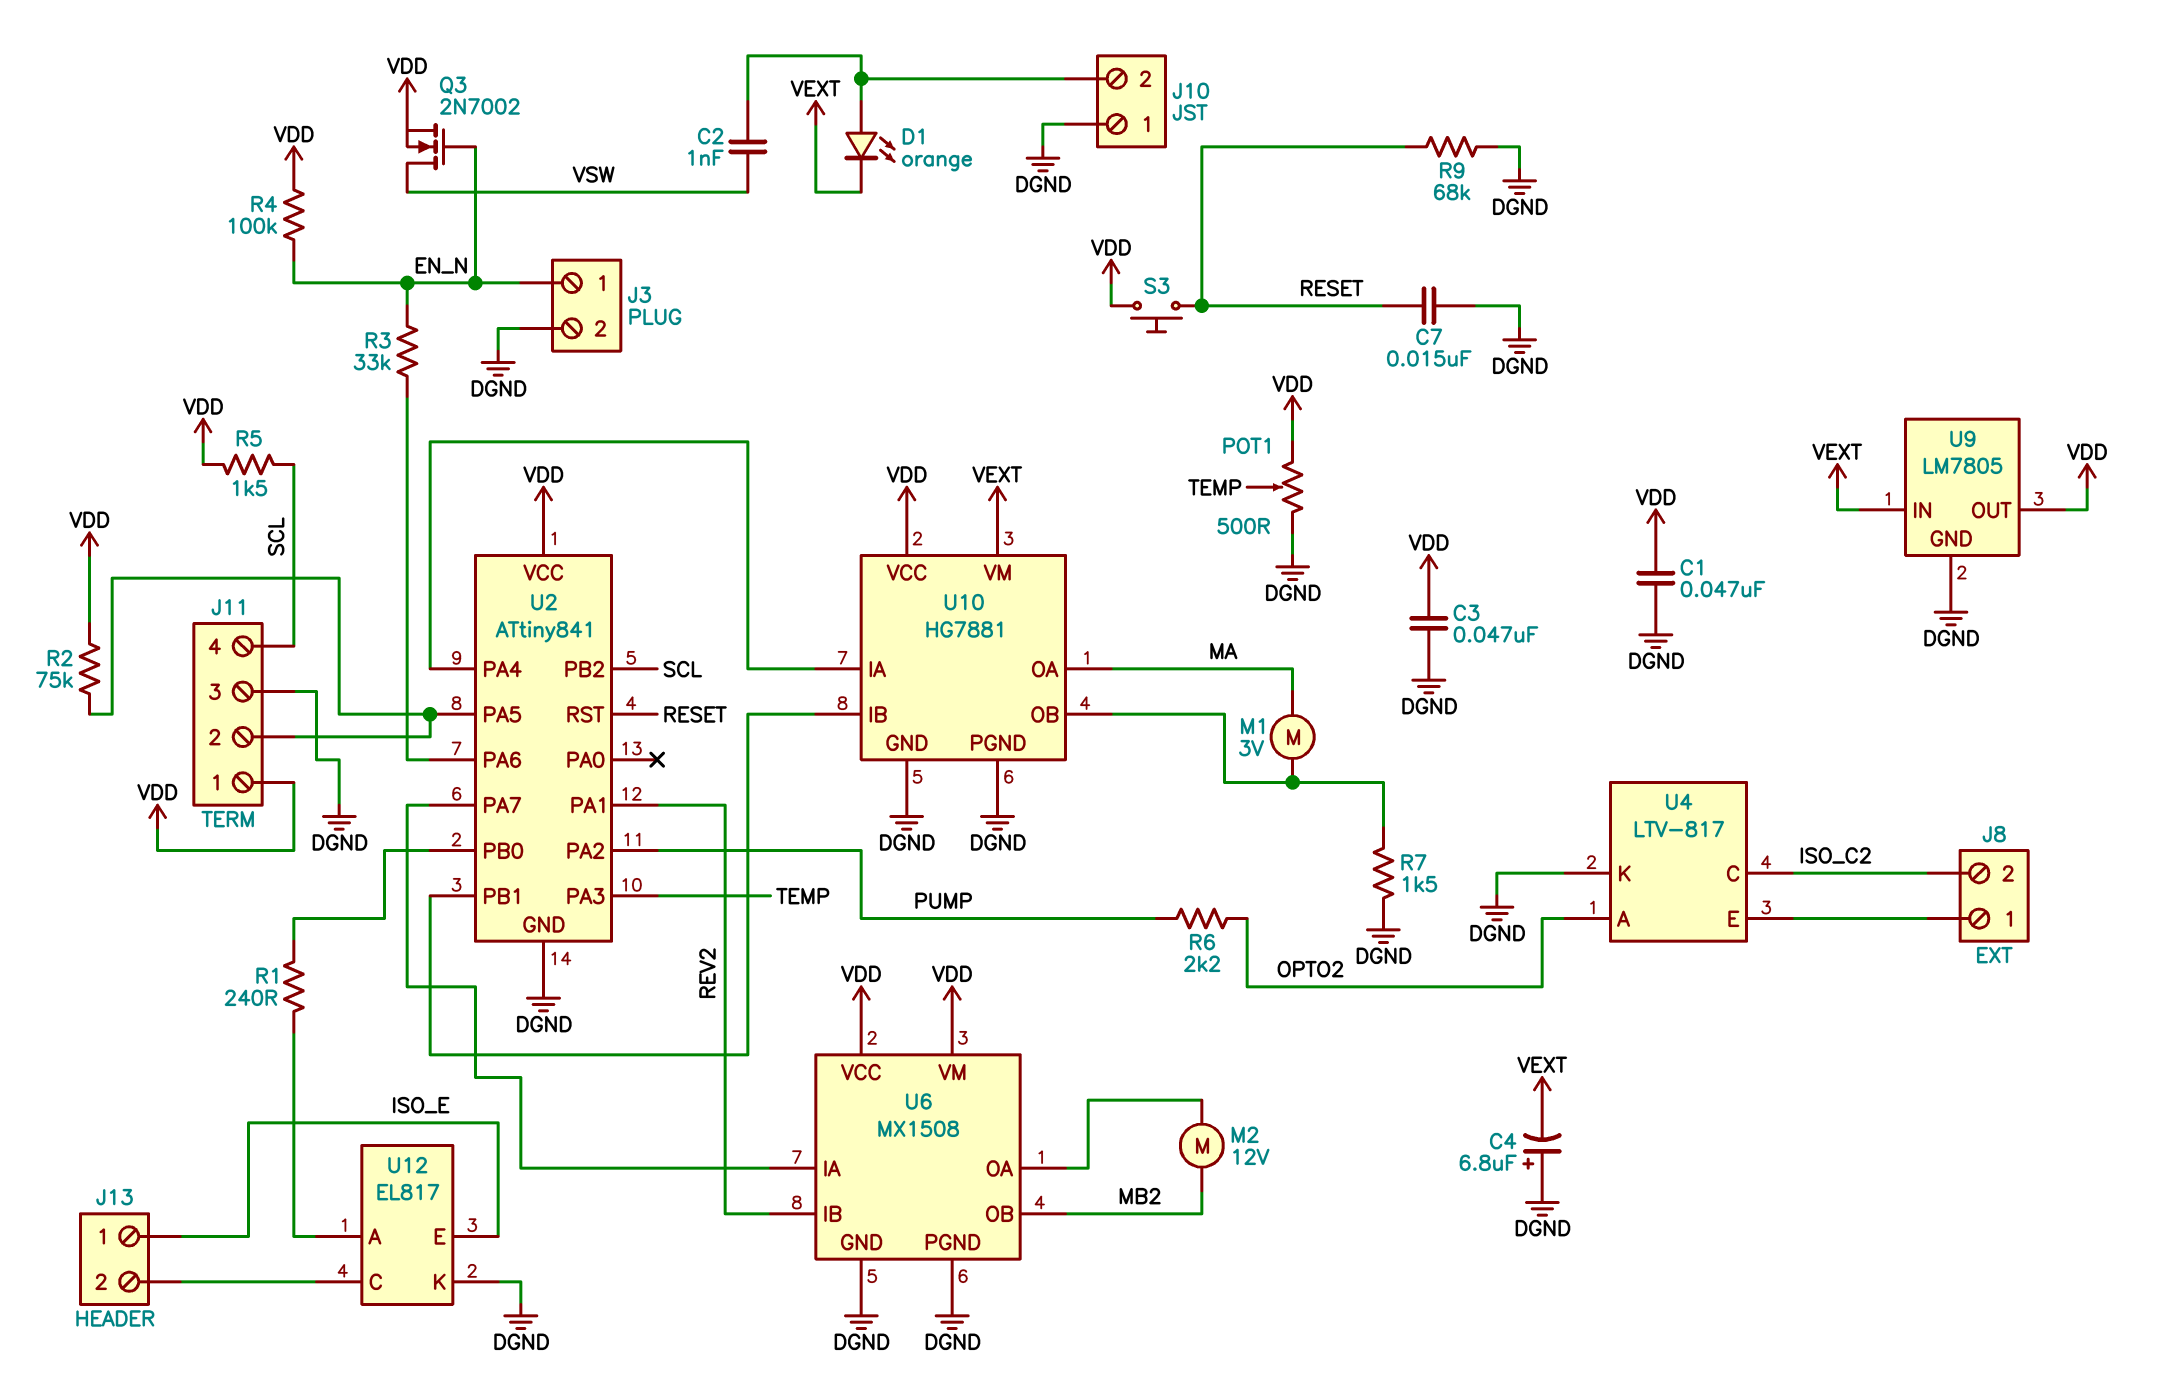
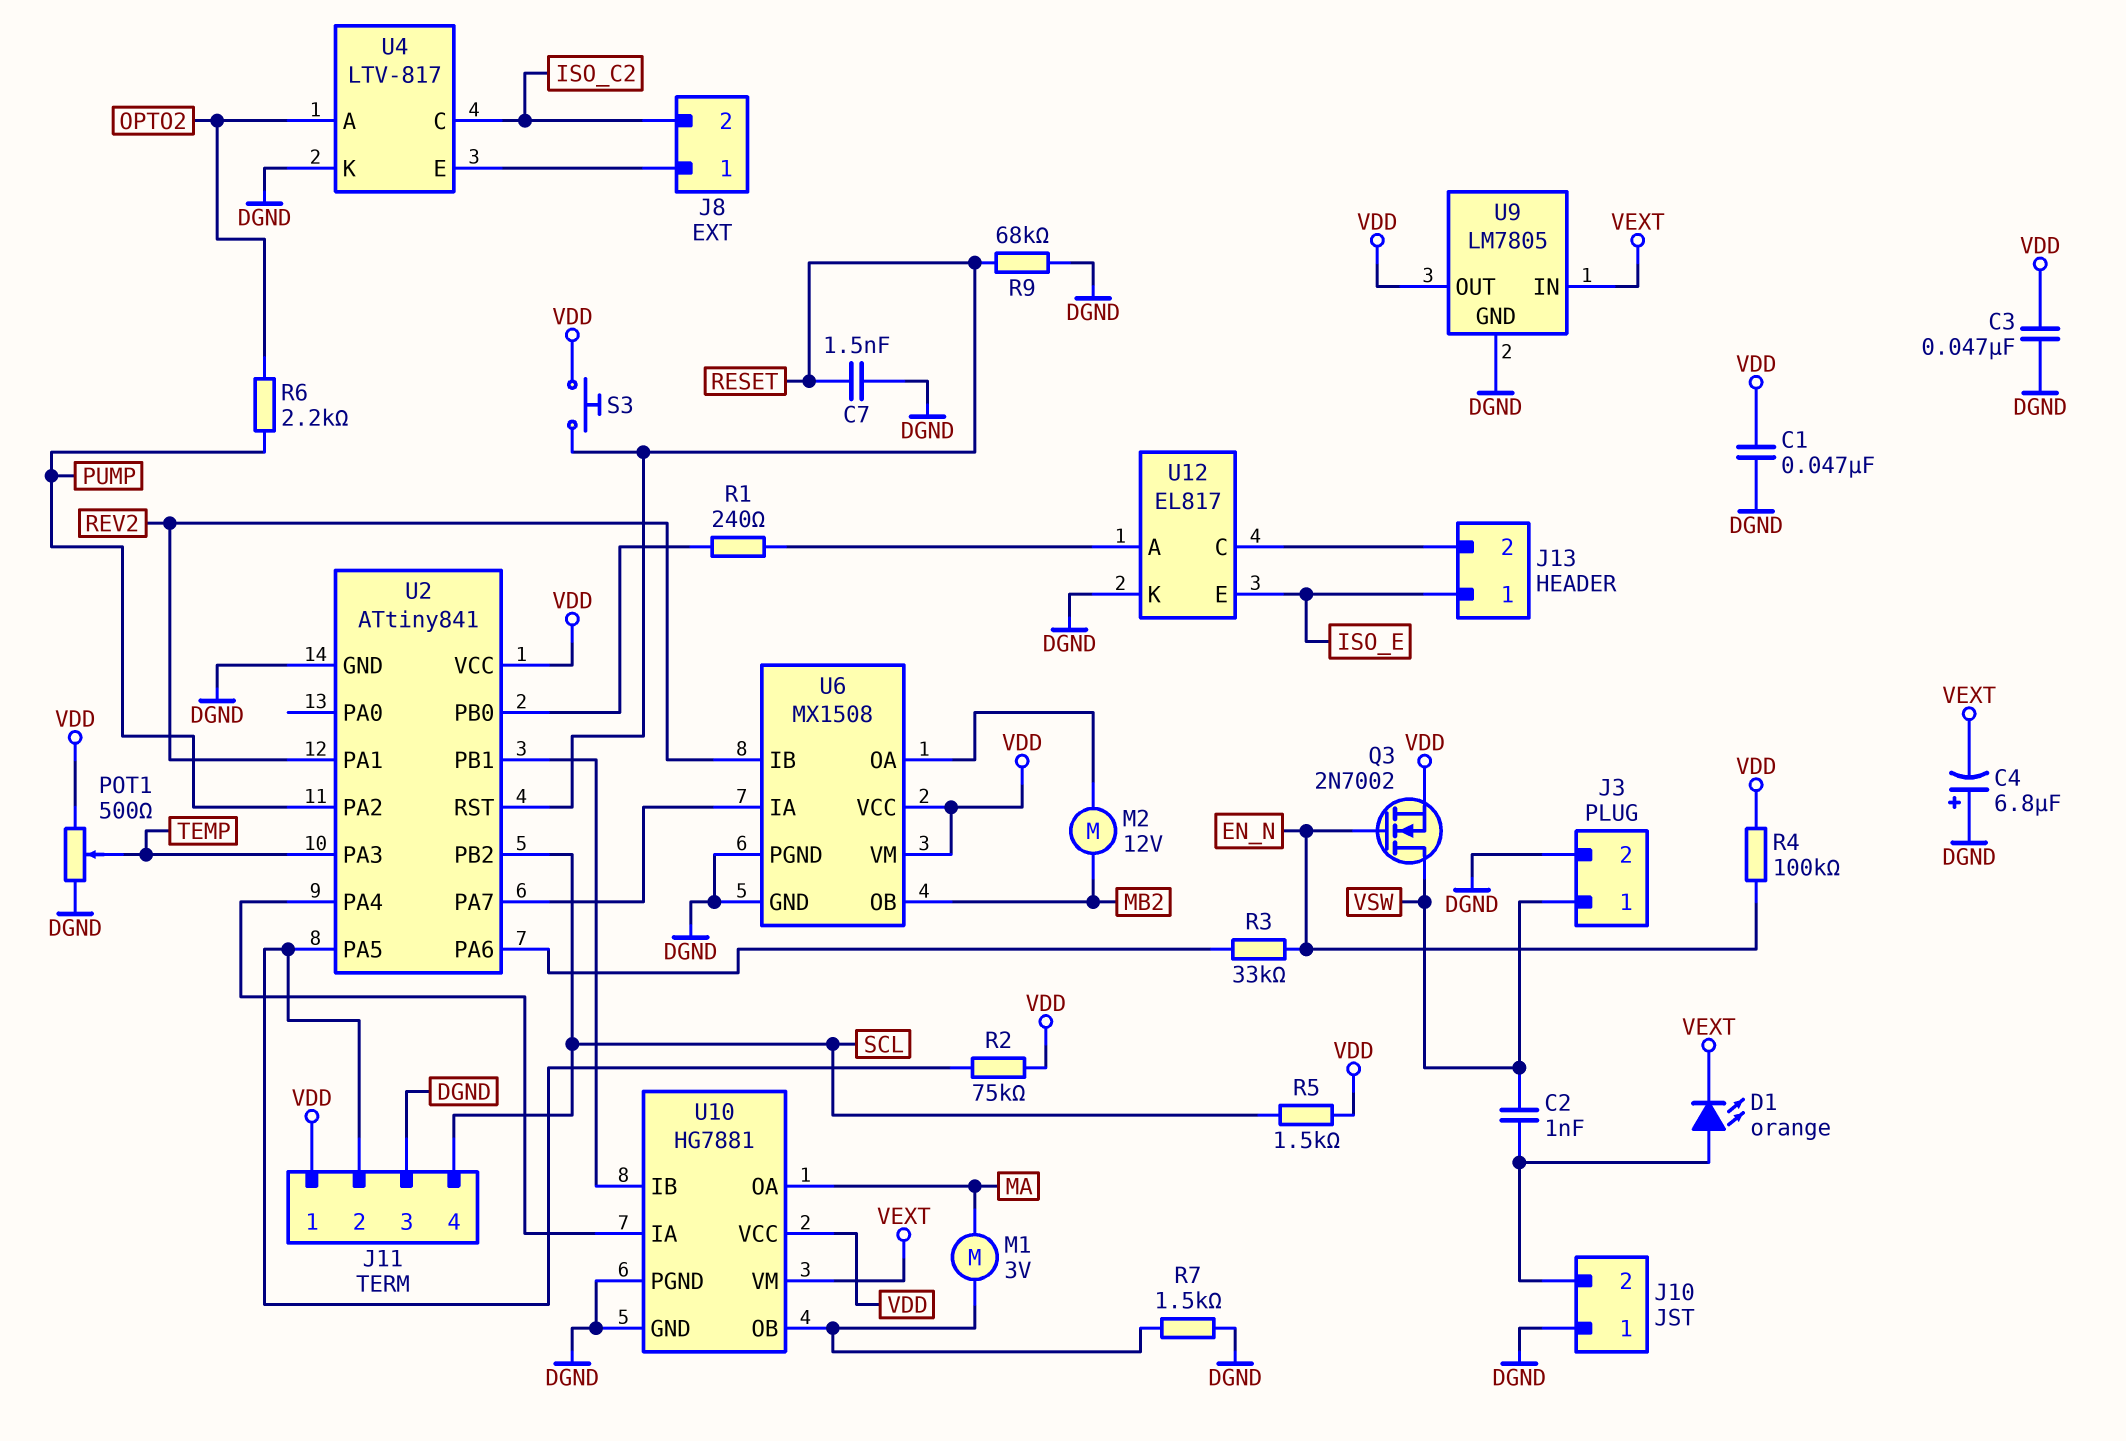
C7: 15nF (DGND, RESET) -> 1.5nF (DGND, RESET)
J3 pin 1: EN_N -> VSW

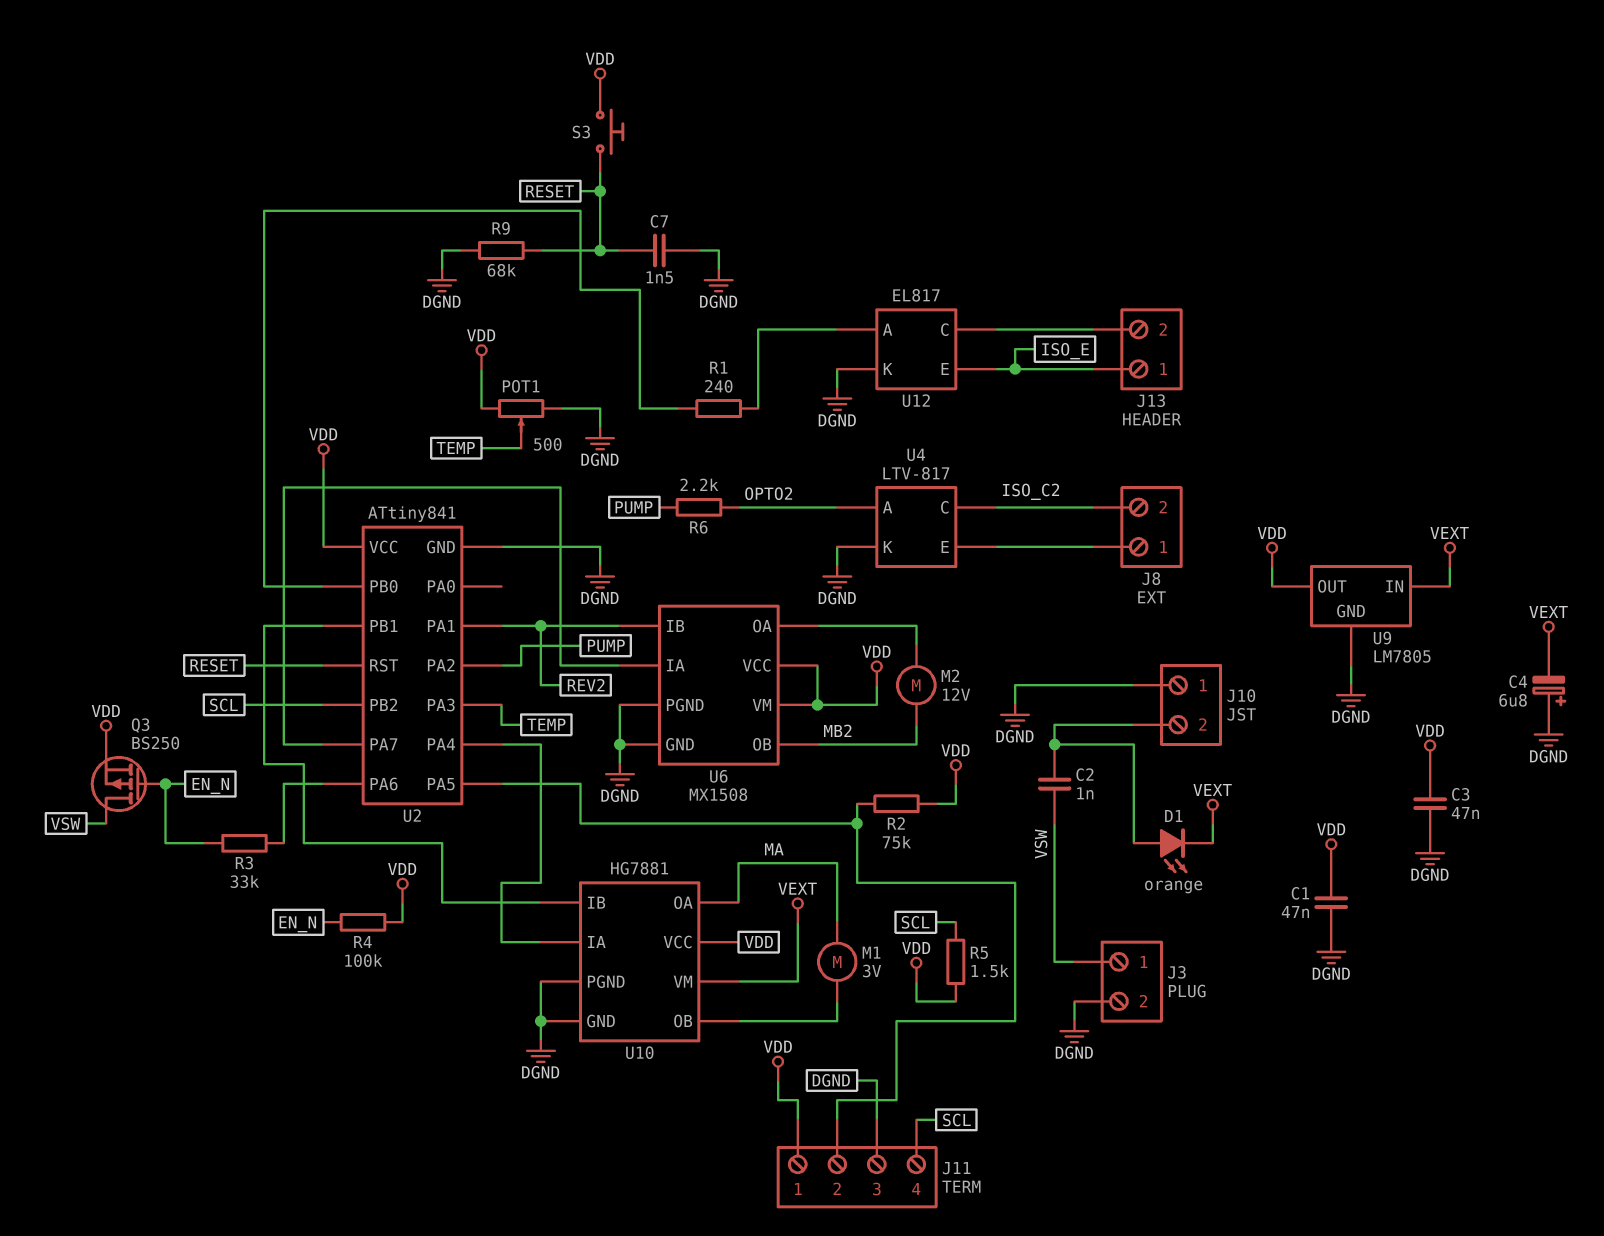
Q3: NMOS 2N7002 (G EN_N, D VSW, S VDD) -> PMOS BS250 (G EN_N, D VSW, S VDD)
R7: 1.5k (DGND, U10/OB) -> none

